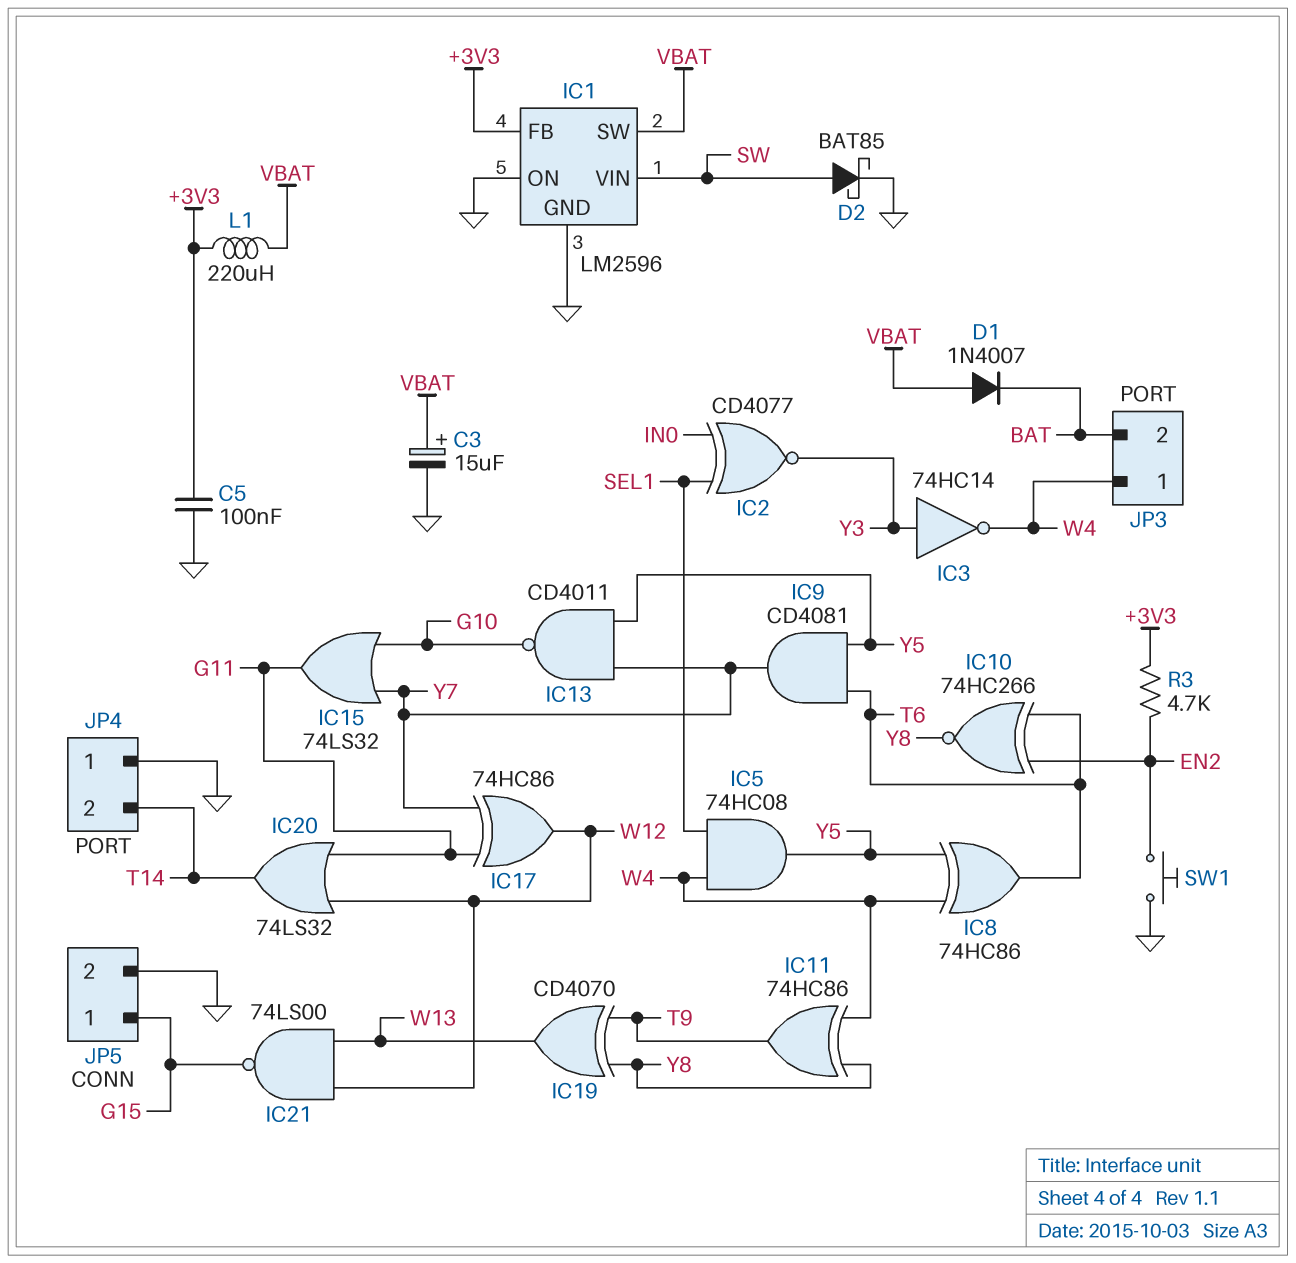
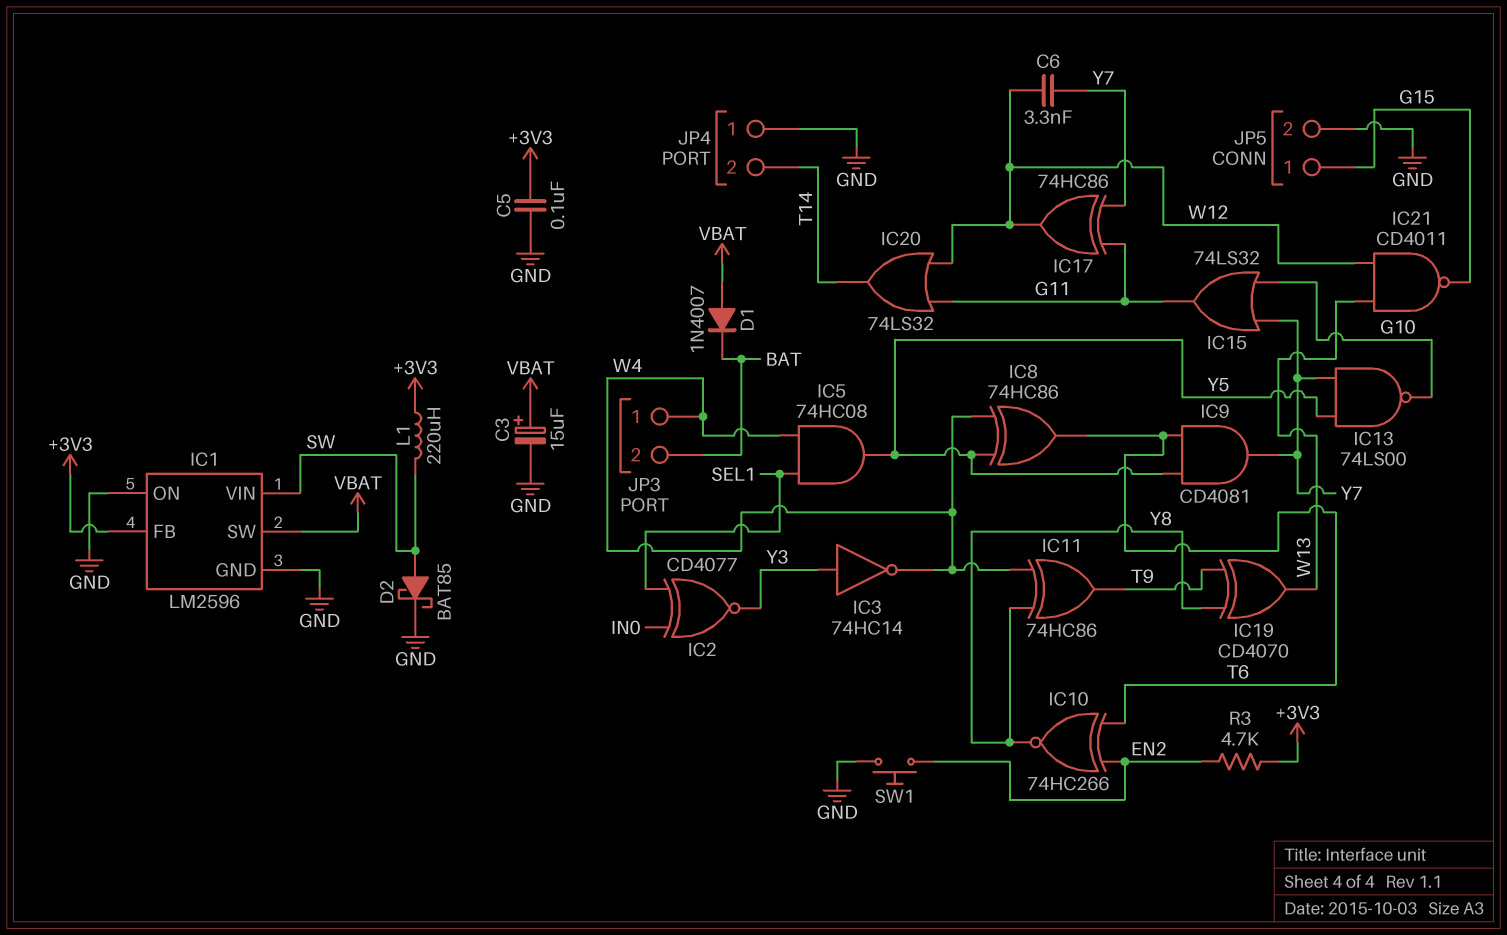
C6: none -> 3.3nF (W12, Y7)
IC13: NAND CD4011 (in Y5, in Y7, out G10) -> NAND 74LS00 (in Y5, in Y7, out G10)
IC21: NAND 74LS00 (in W12, in W13, out G15) -> NAND CD4011 (in W12, in W13, out G15)
L1: 220uH (+3V3, VBAT) -> 220uH (+3V3, SW)

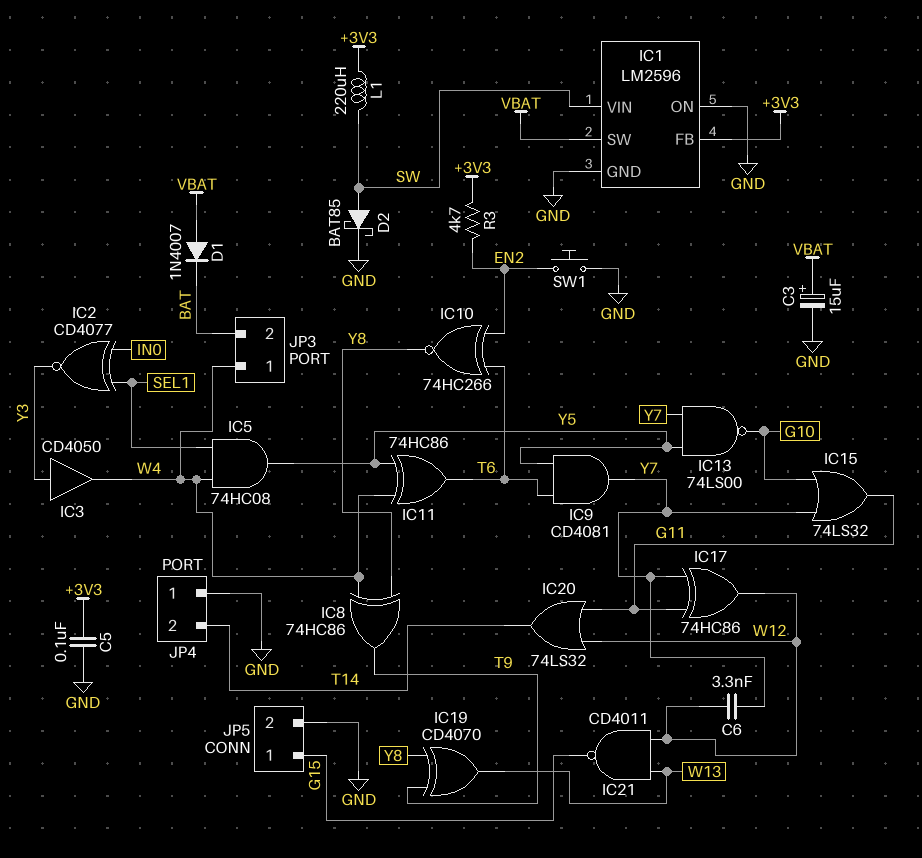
IC3: NOT 74HC14 (in Y3, out W4) -> buffer CD4050 (in Y3, out W4)
IC8: XOR 74HC86 (in W4, in Y5, out T6) -> XOR 74HC86 (in W4, in Y8, out T9)
IC11: XOR 74HC86 (in W4, in Y8, out T9) -> XOR 74HC86 (in W4, in Y5, out T6)

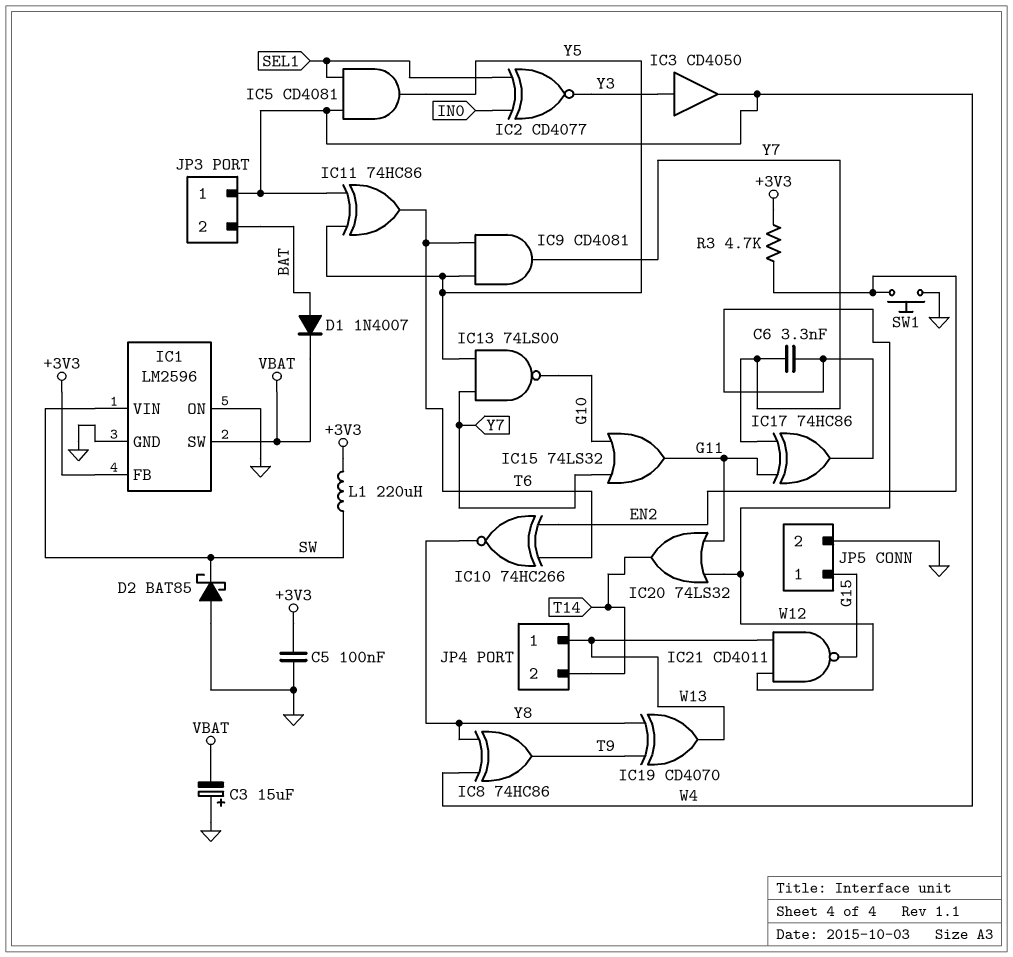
C3: 15uF (plus VBAT, minus GND) -> 15uF (plus GND, minus VBAT)
D1: diode 1N4007 (A VBAT, K BAT) -> diode 1N4007 (A BAT, K VBAT)
D2: schottky BAT85 (A SW, K GND) -> schottky BAT85 (A GND, K SW)
IC5: AND 74HC08 (in SEL1, in W4, out Y5) -> AND CD4081 (in SEL1, in W4, out Y5)
JP4 pin 1: GND -> W13

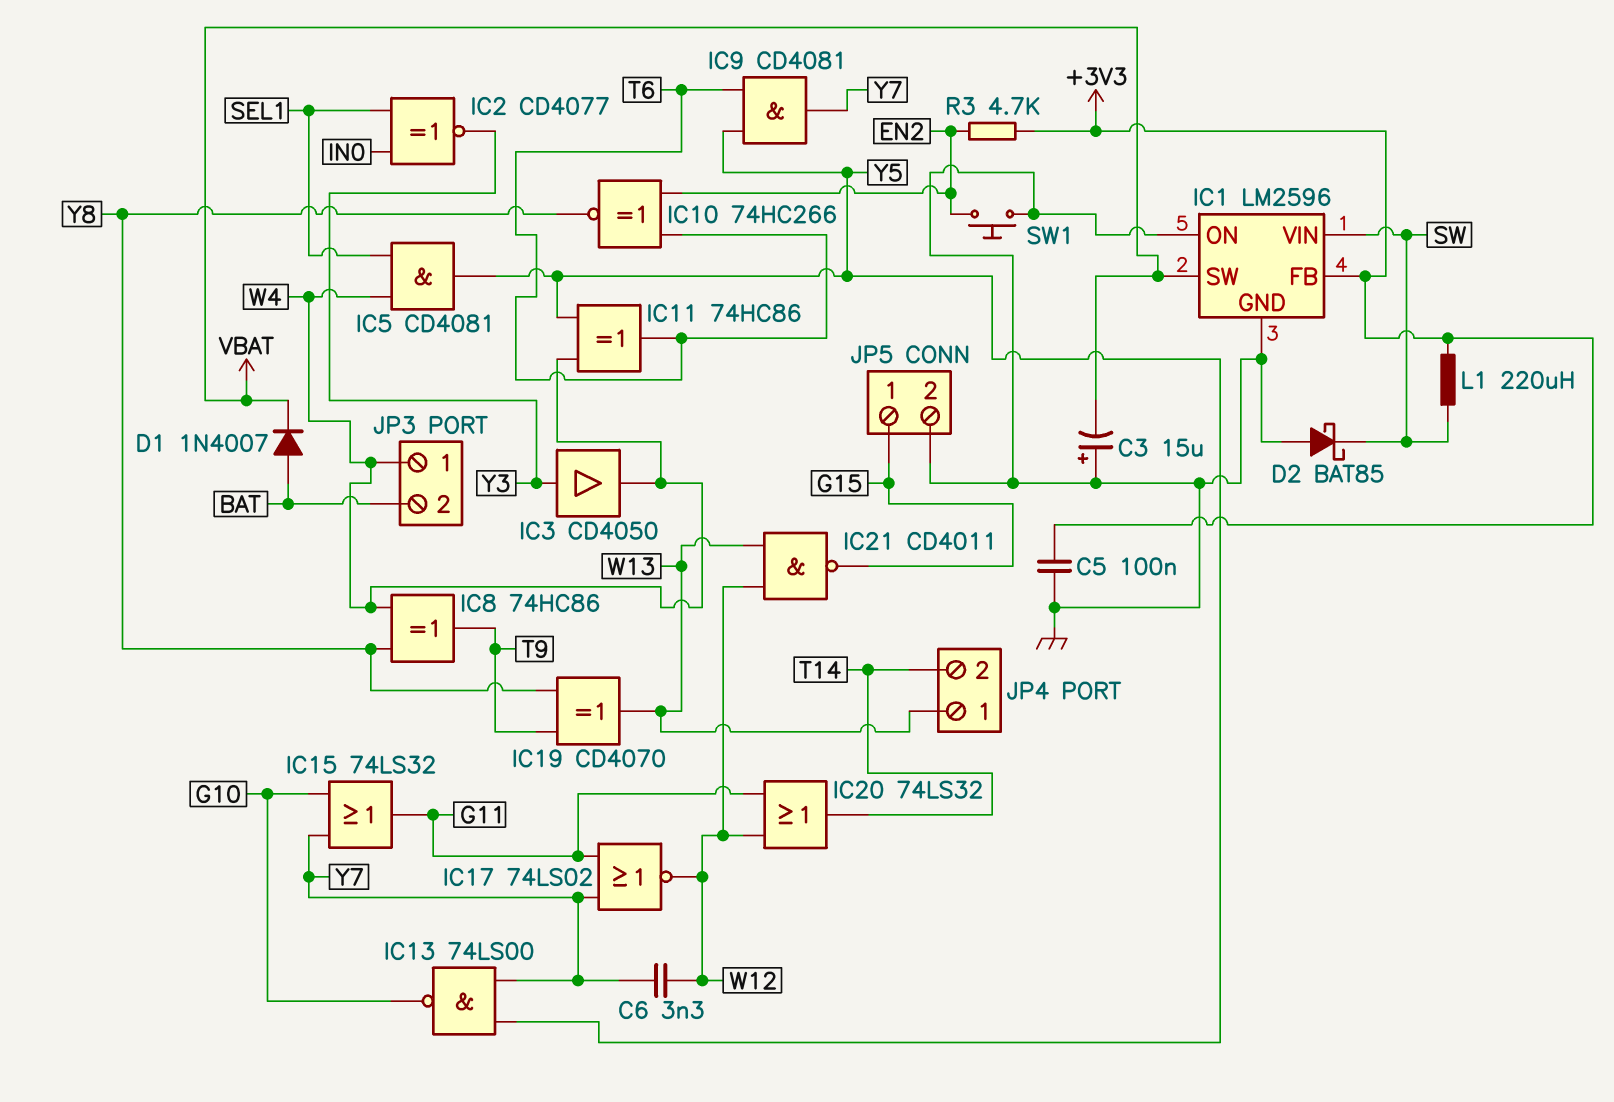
IC17: XOR 74HC86 (in G11, in Y7, out W12) -> NOR 74LS02 (in G11, in Y7, out W12)

